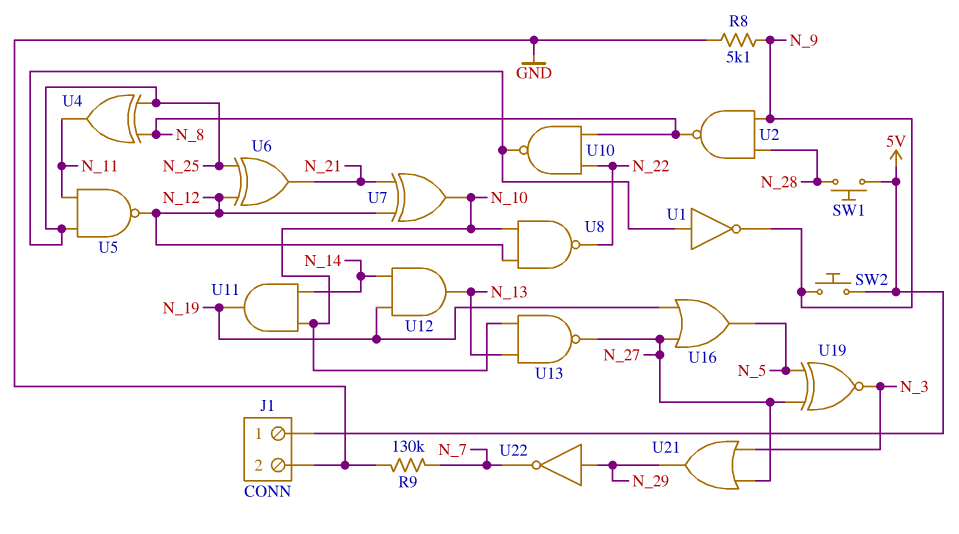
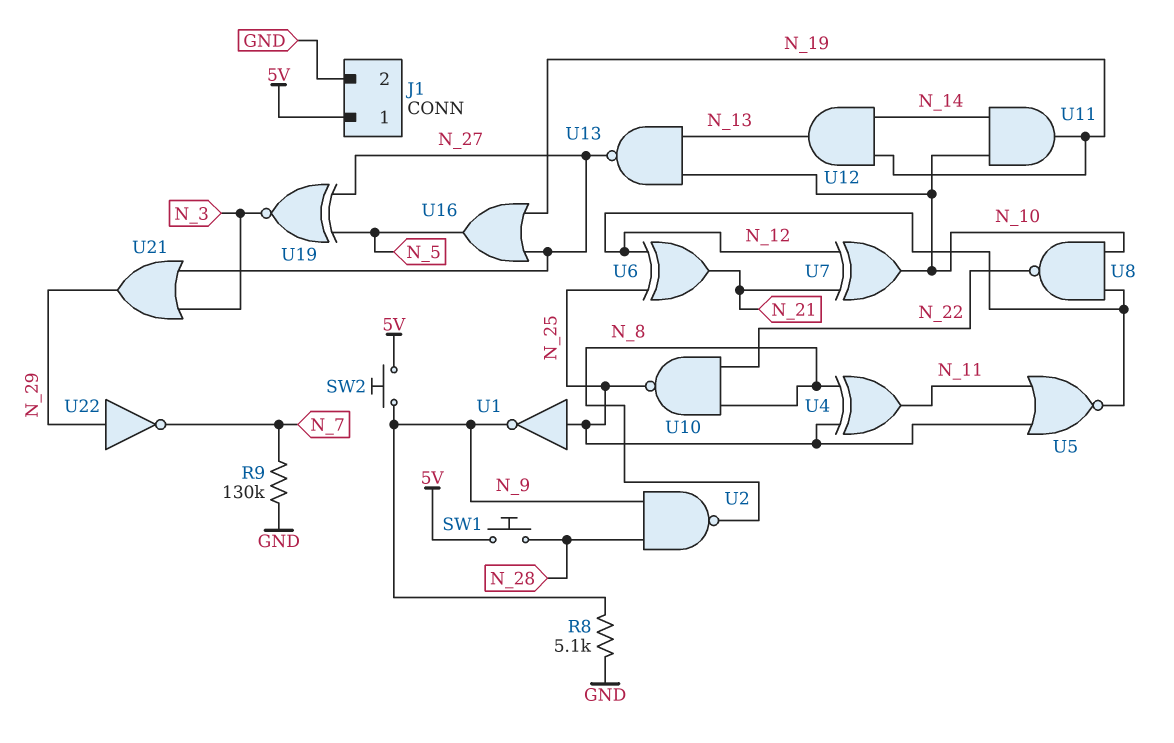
U5: NAND (in N_11, in N_25, out N_12) -> NOR (in N_11, in N_25, out N_12)

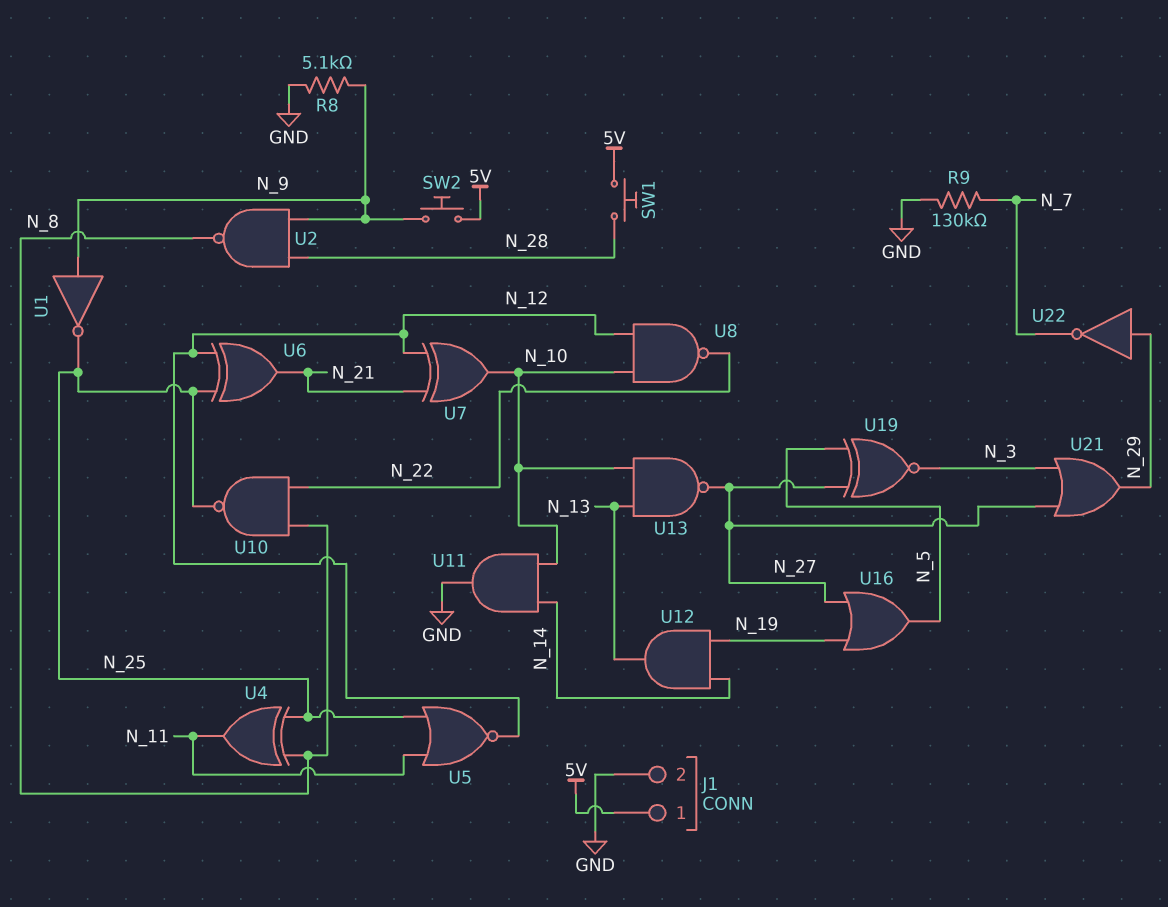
U1: NOT (in N_25, out N_9) -> NOT (in N_9, out N_25)
U11: AND (in N_10, in N_14, out N_19) -> AND (in N_10, in N_14, out GND)

